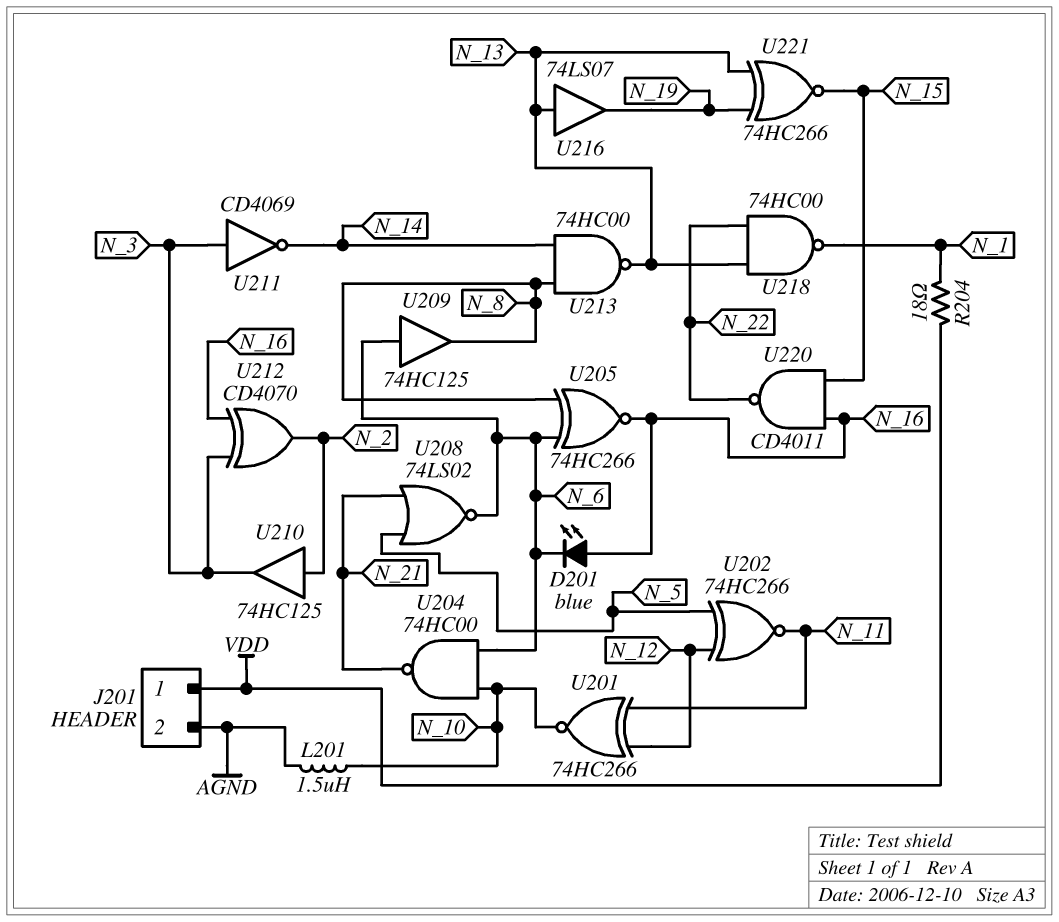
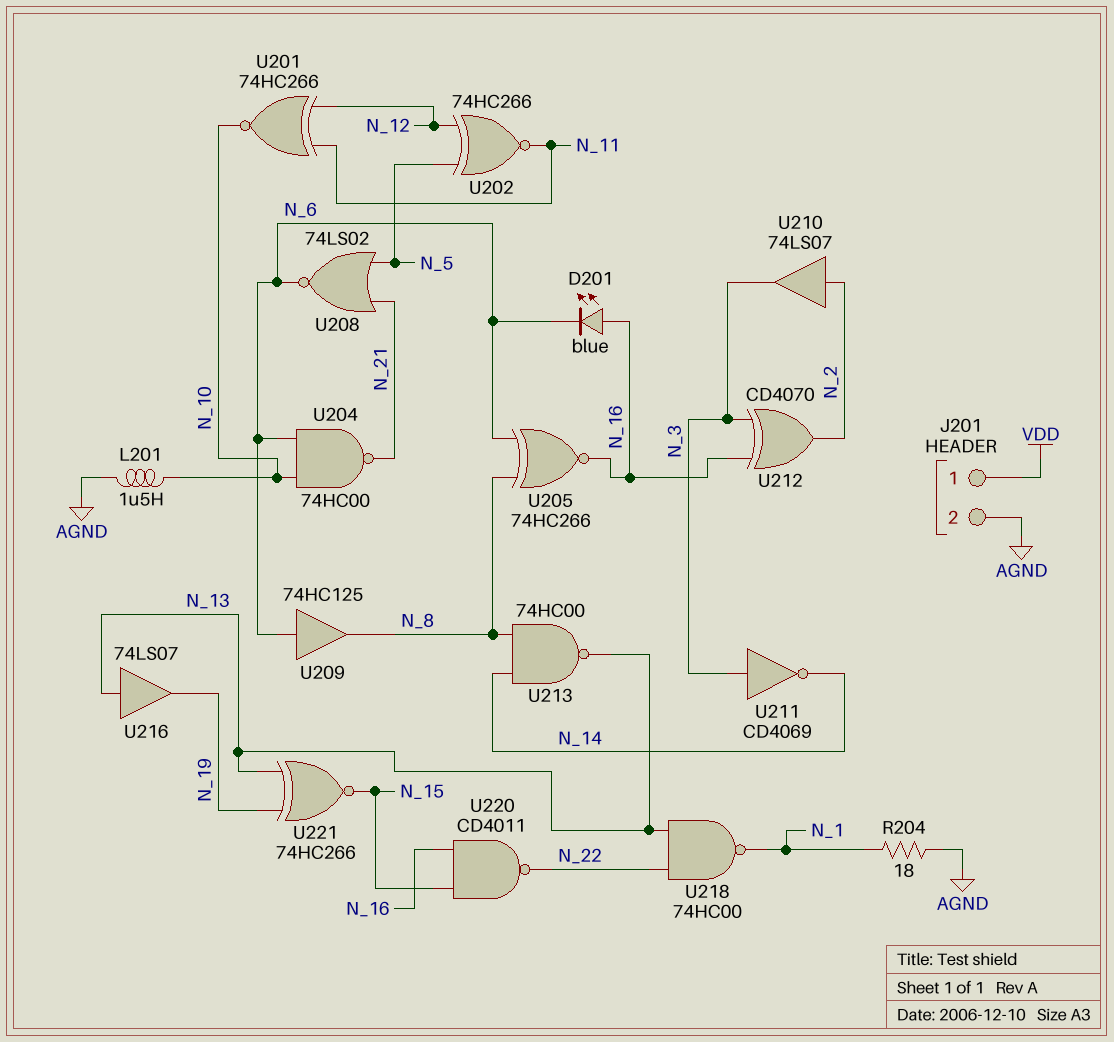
R204: 18 (N_1, VDD) -> 18 (AGND, N_1)
U210: buffer 74HC125 (in N_2, out N_3) -> buffer 74LS07 (in N_2, out N_3)

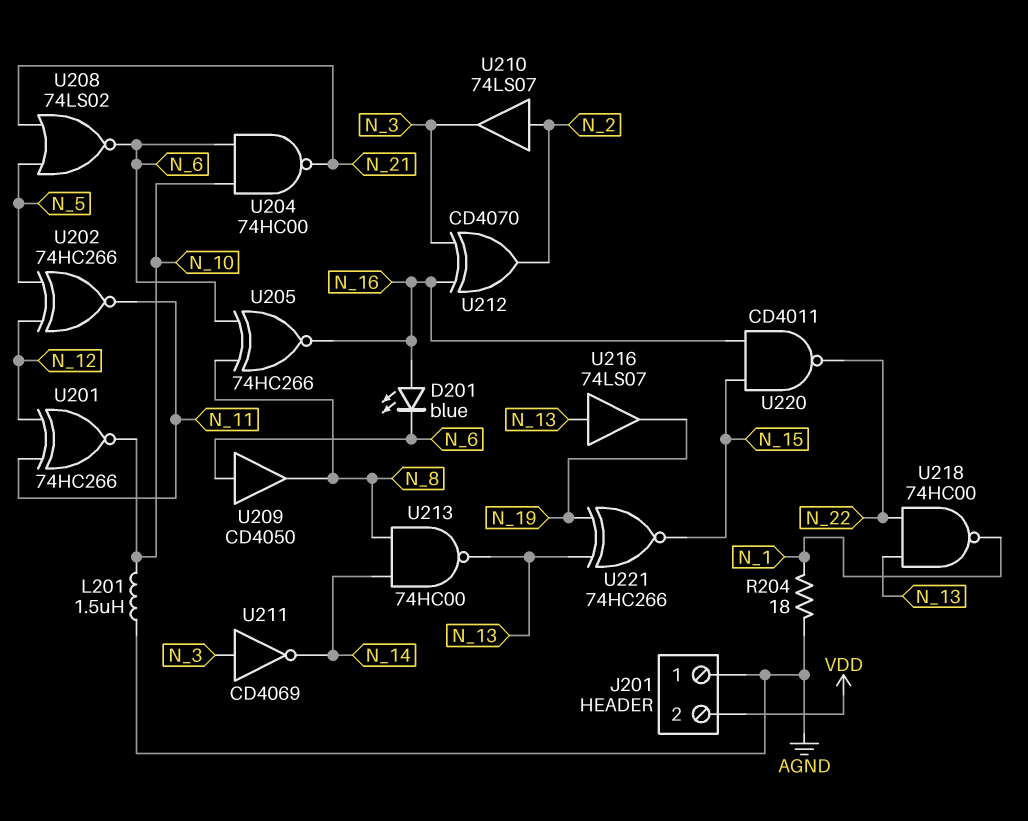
J201 pin 1: VDD -> AGND
J201 pin 2: AGND -> VDD
U209: buffer 74HC125 (in N_6, out N_8) -> buffer CD4050 (in N_6, out N_8)

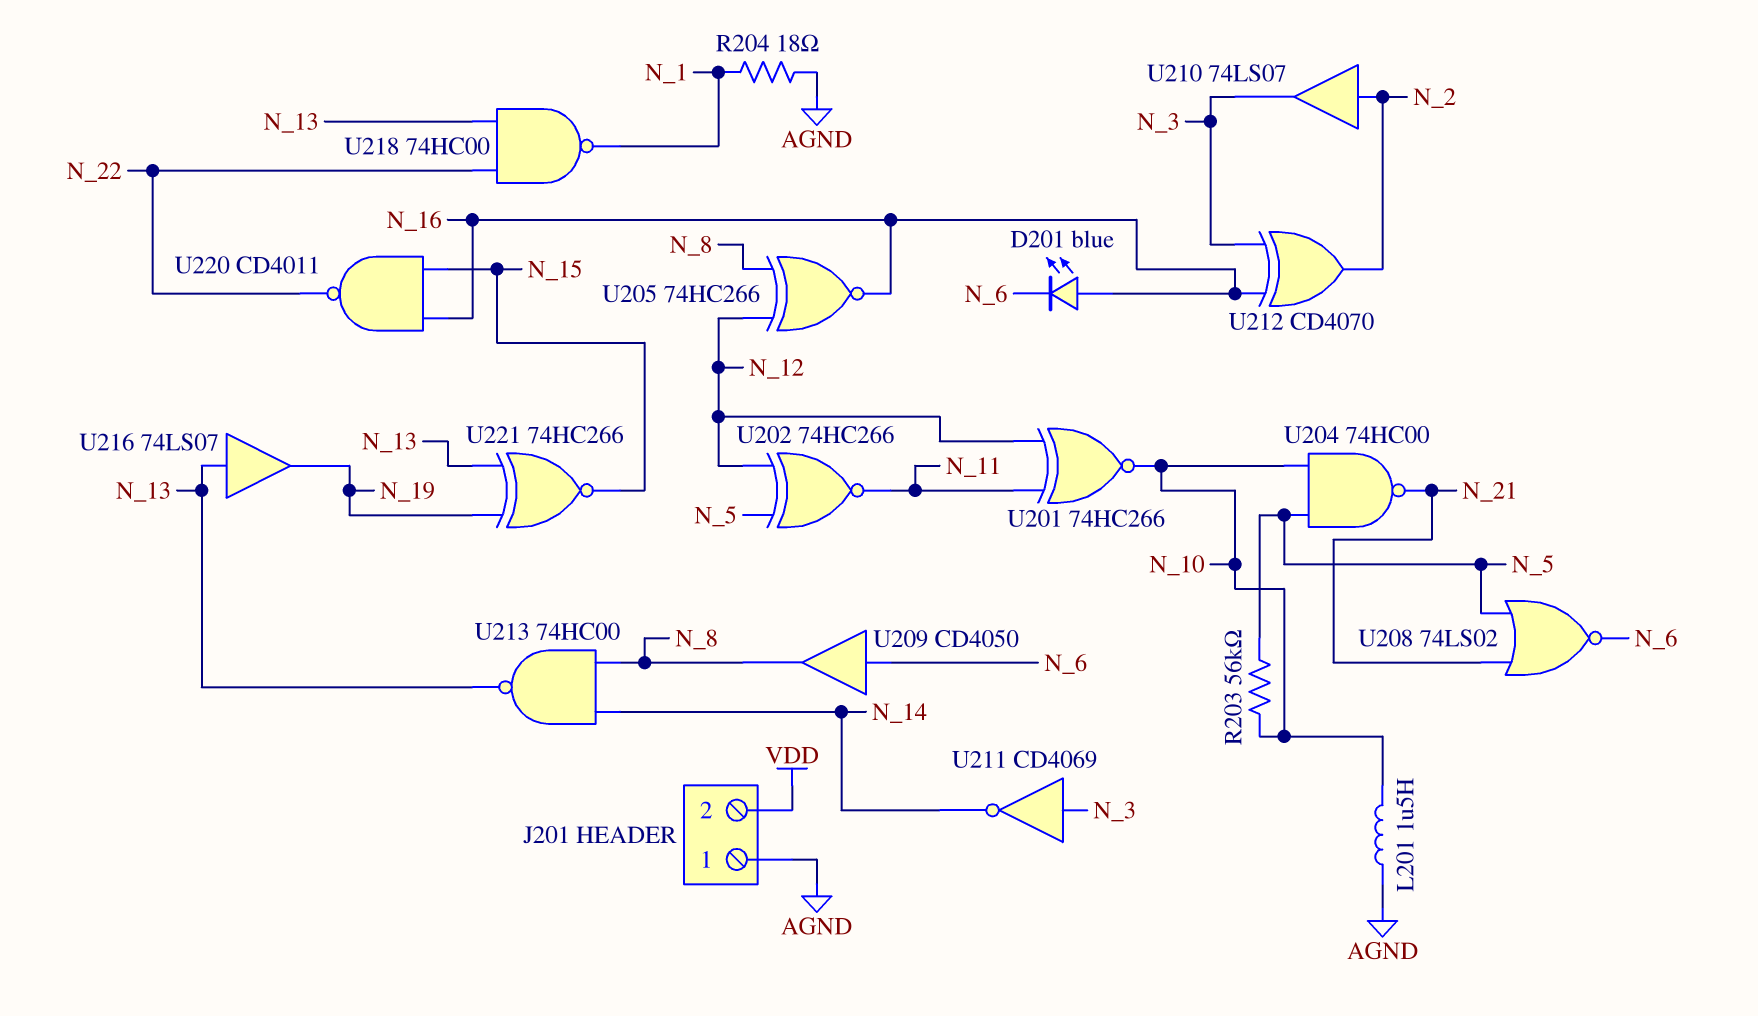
R203: none -> 56k (N_5, N_10)
U204: NAND 74HC00 (in N_6, in N_10, out N_21) -> NAND 74HC00 (in N_5, in N_10, out N_21)
U205: XNOR 74HC266 (in N_6, in N_8, out N_16) -> XNOR 74HC266 (in N_8, in N_12, out N_16)

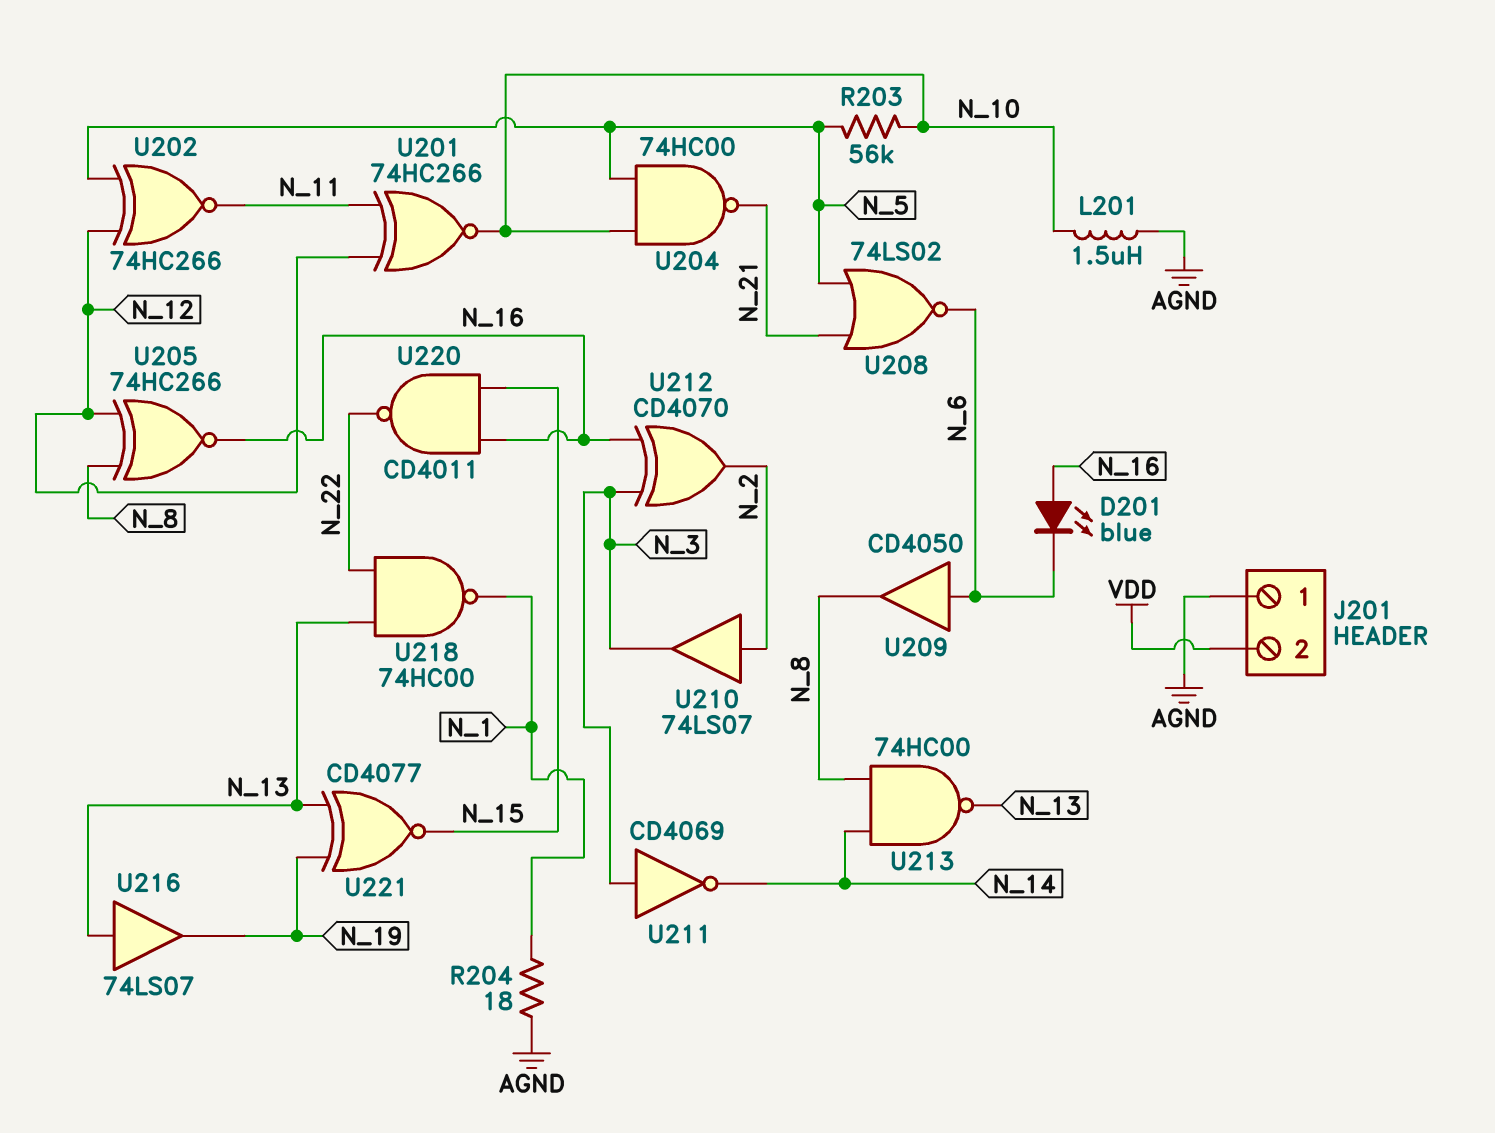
U221: XNOR 74HC266 (in N_13, in N_19, out N_15) -> XNOR CD4077 (in N_13, in N_19, out N_15)

